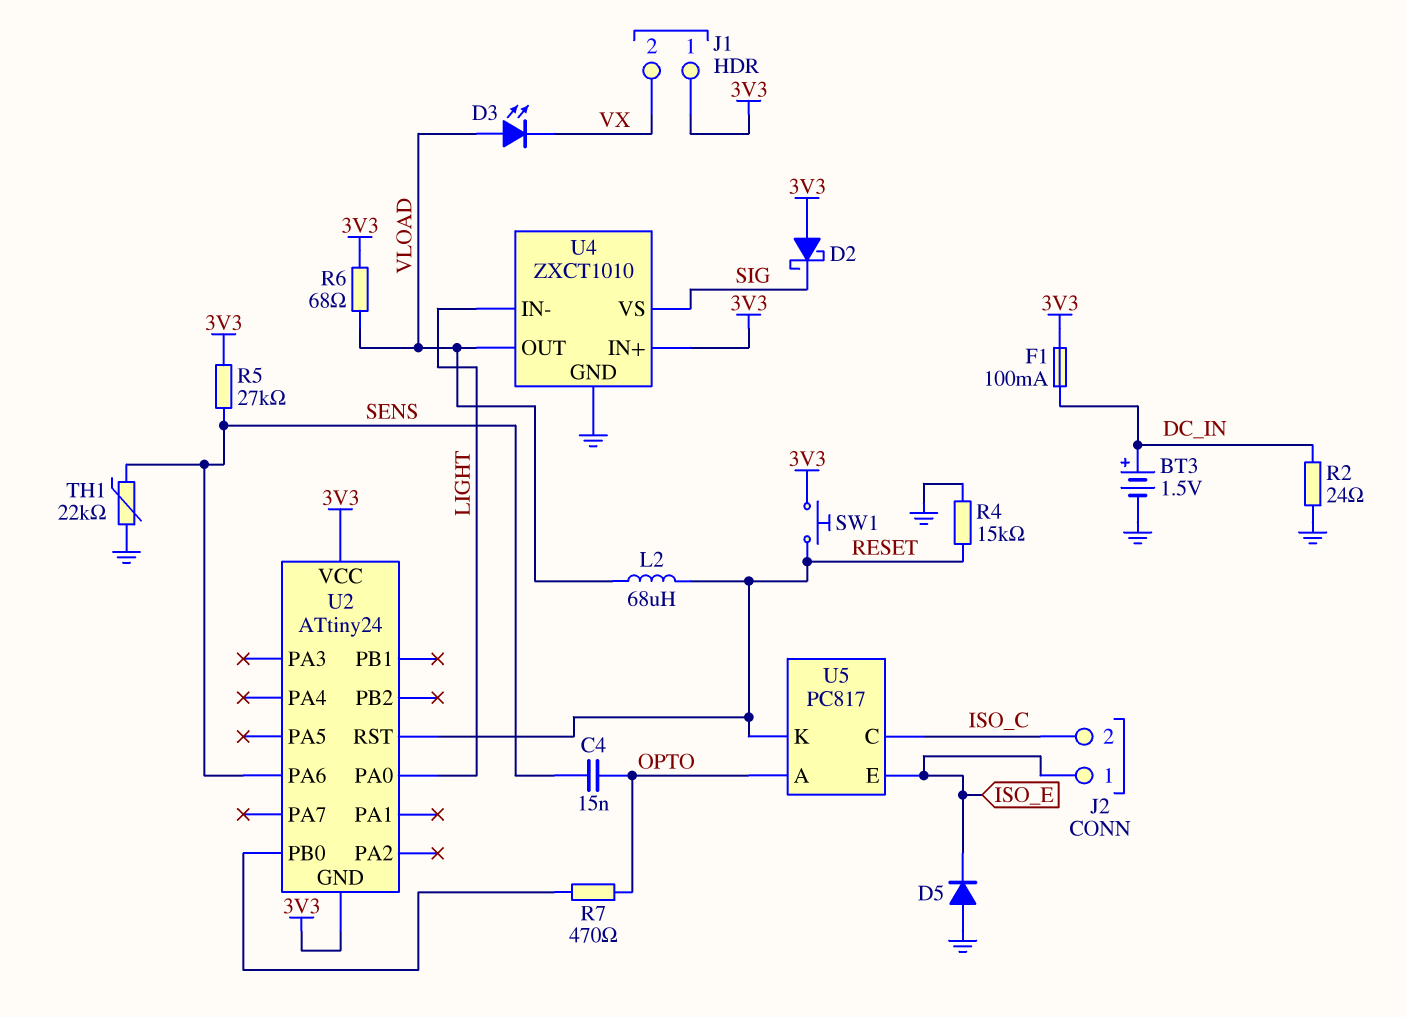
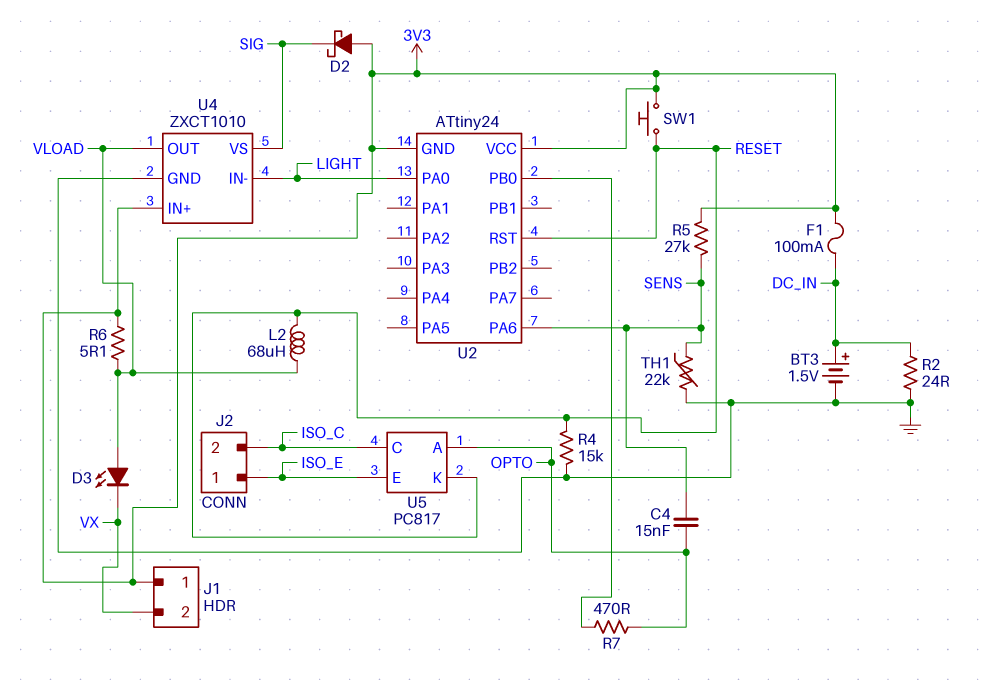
D5: diode (A GND, K ISO_E) -> none
R6: 68 (3V3, VLOAD) -> 5.1 (3V3, VLOAD)

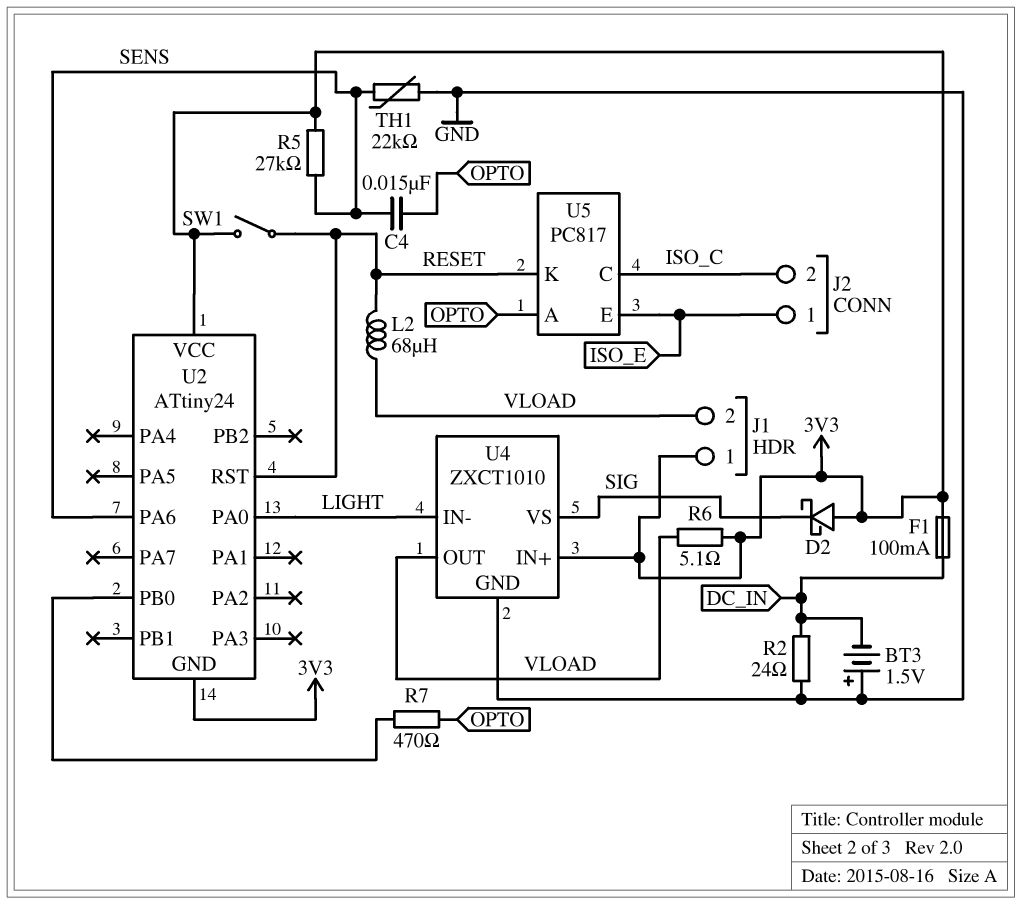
BT3: 1.5V (plus DC_IN, minus GND) -> 1.5V (plus GND, minus DC_IN)
D3: LED (A VLOAD, K VX) -> none
J1 pin 2: VX -> VLOAD
R4: 15k (GND, RESET) -> none
SW1: button (3V3, RESET) -> switch (3V3, RESET)

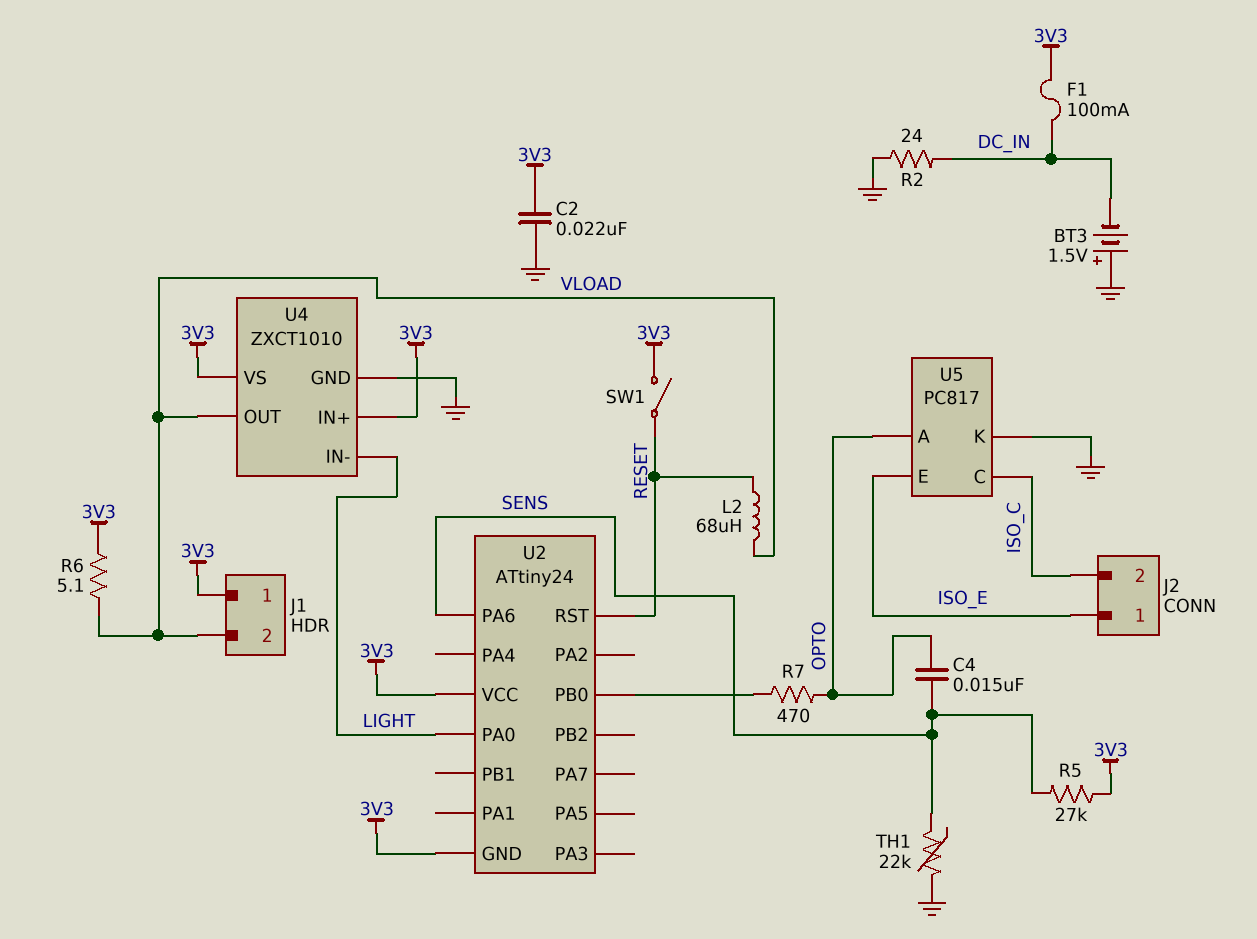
C2: none -> 22nF (3V3, GND)
D2: schottky (A 3V3, K SIG) -> none
U4 pin VS: SIG -> 3V3
U5 pin K: RESET -> GND

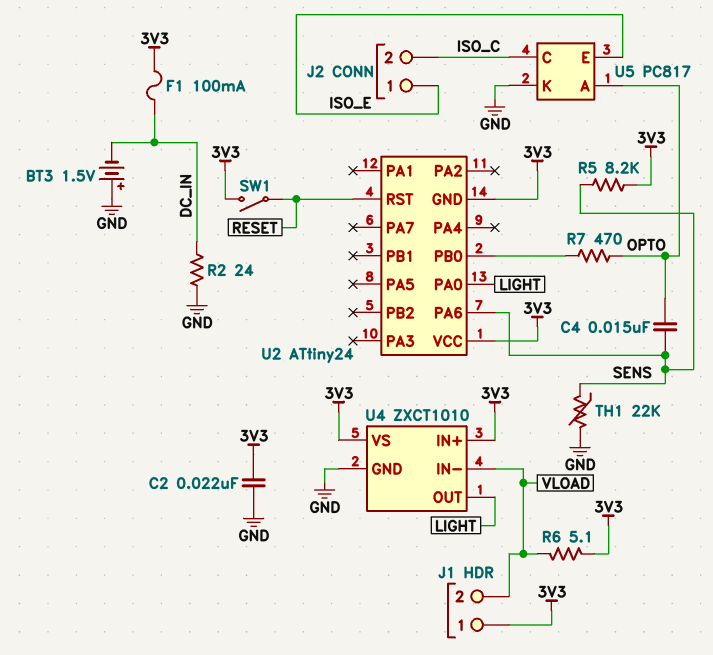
L2: 68uH (RESET, VLOAD) -> none
R5: 27k (3V3, SENS) -> 8.2k (3V3, SENS)
U4 pin IN-: LIGHT -> VLOAD
U4 pin OUT: VLOAD -> LIGHT

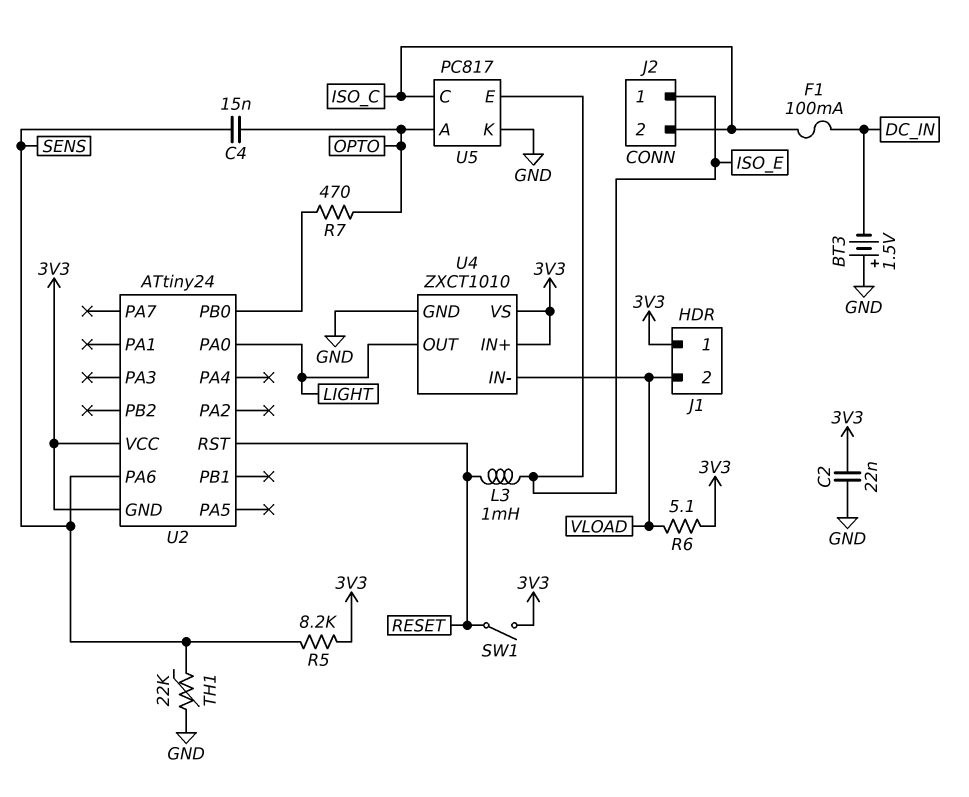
F1: 100mA (3V3, DC_IN) -> 100mA (DC_IN, ISO_C)
L3: none -> 1mH (ISO_E, RESET)
R2: 24 (DC_IN, GND) -> none

